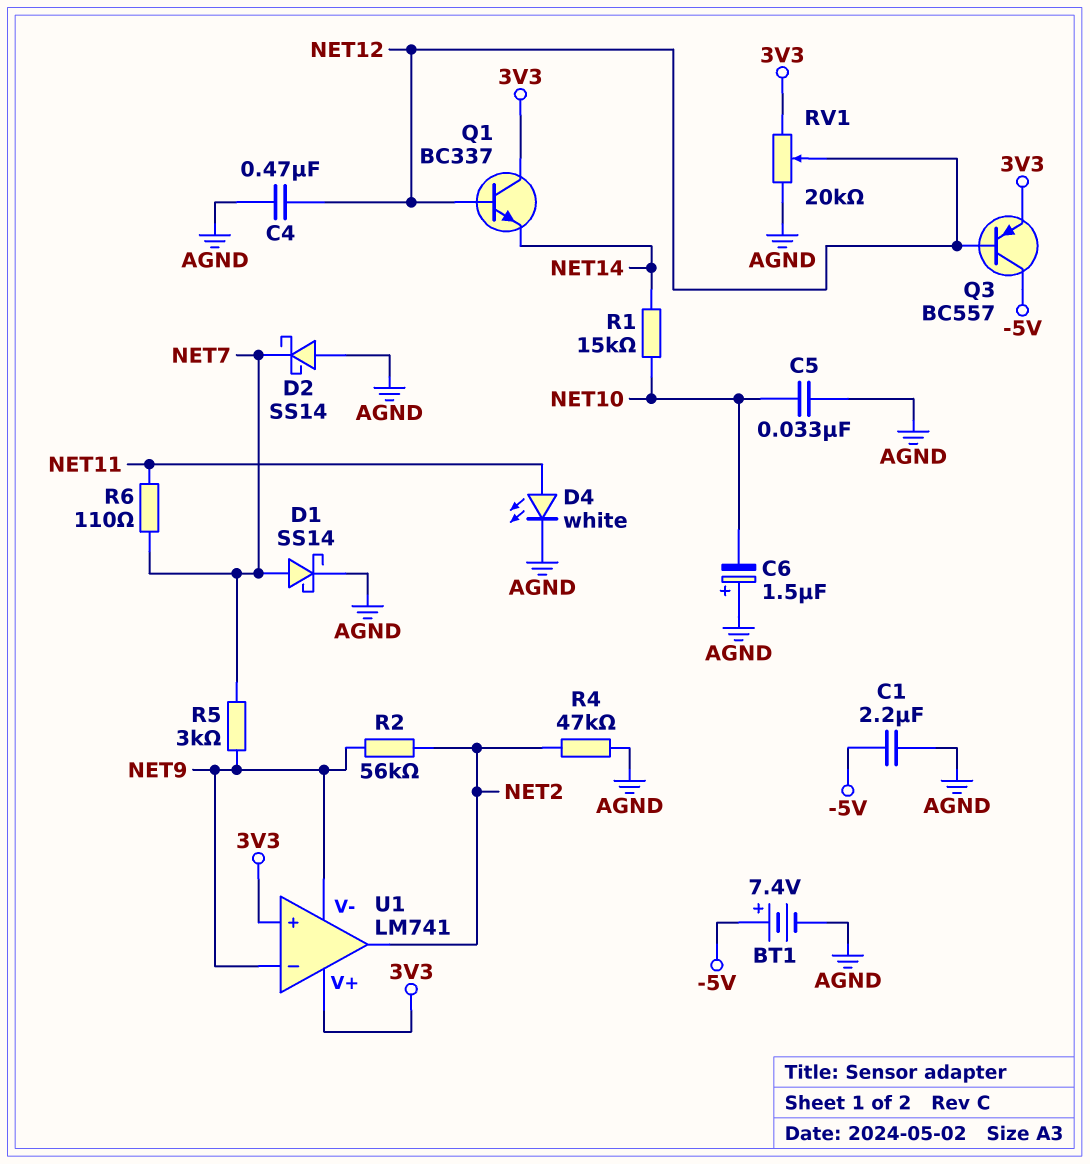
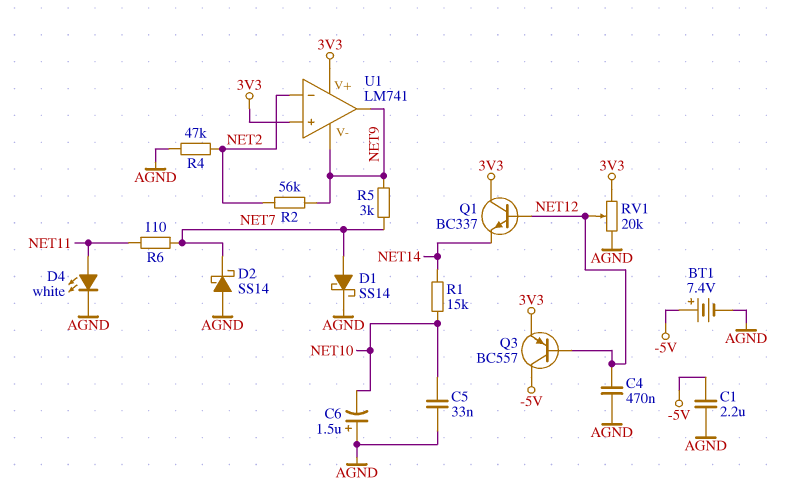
U1 pin in-: NET9 -> NET2
U1 pin out: NET2 -> NET9

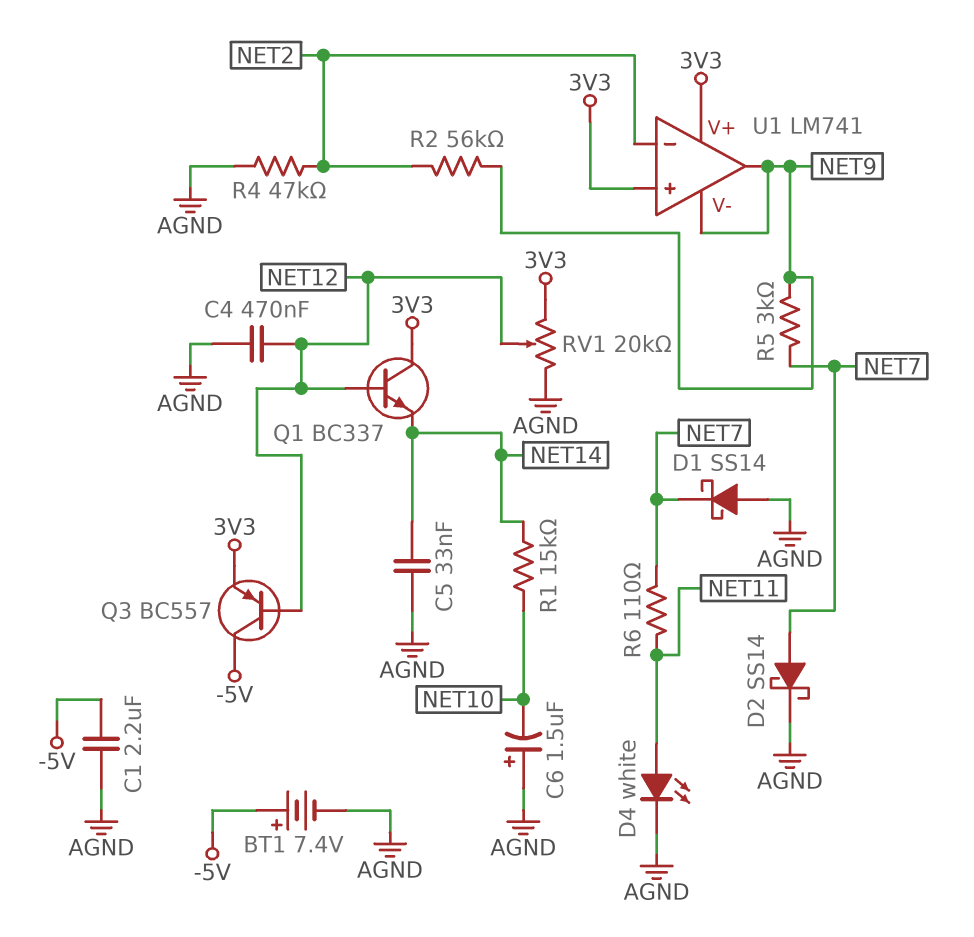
C5: 33nF (AGND, NET10) -> 33nF (AGND, NET14)
D1: schottky SS14 (A NET7, K AGND) -> schottky SS14 (A AGND, K NET7)
D2: schottky SS14 (A AGND, K NET7) -> schottky SS14 (A NET7, K AGND)

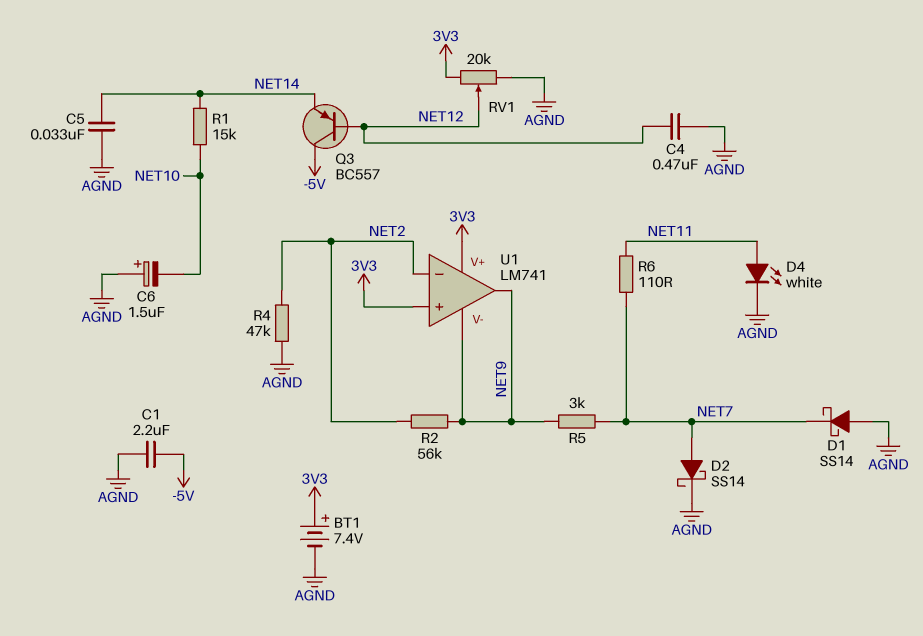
BT1: 7.4V (plus -5V, minus AGND) -> 7.4V (plus 3V3, minus AGND)
Q1: NPN BC337 (B NET12, C 3V3, E NET14) -> none
Q3: PNP BC557 (B NET12, C -5V, E 3V3) -> PNP BC557 (B NET12, C -5V, E NET14)

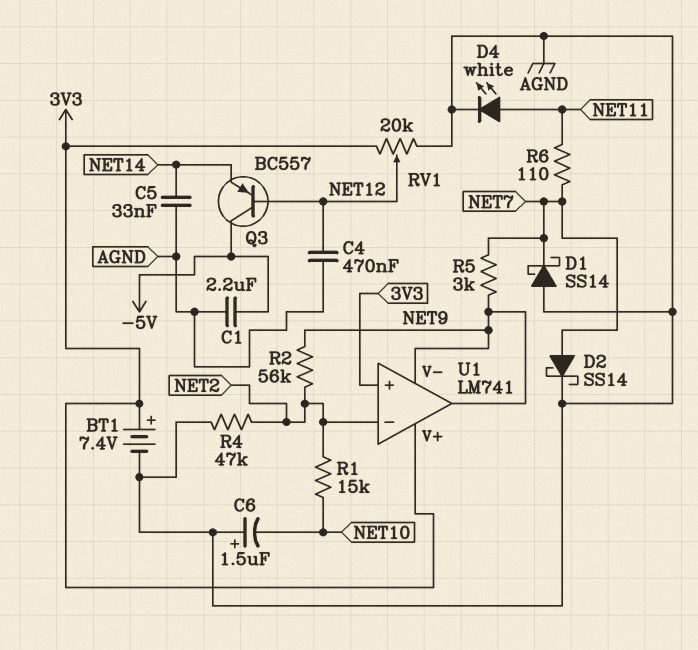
R1: 15k (NET10, NET14) -> 15k (NET2, NET10)

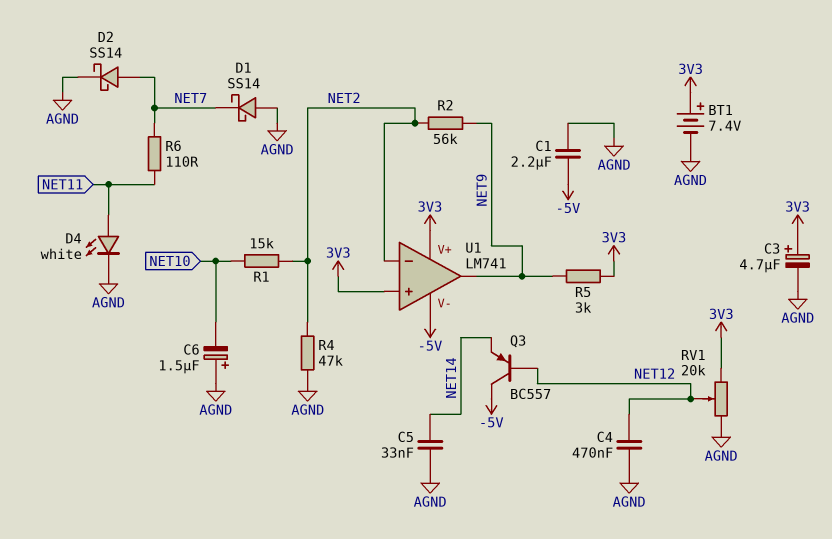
C3: none -> 4.7uF (plus 3V3, minus AGND)
R5: 3k (NET7, NET9) -> 3k (3V3, NET9)
U1 pin V-: NET9 -> -5V

